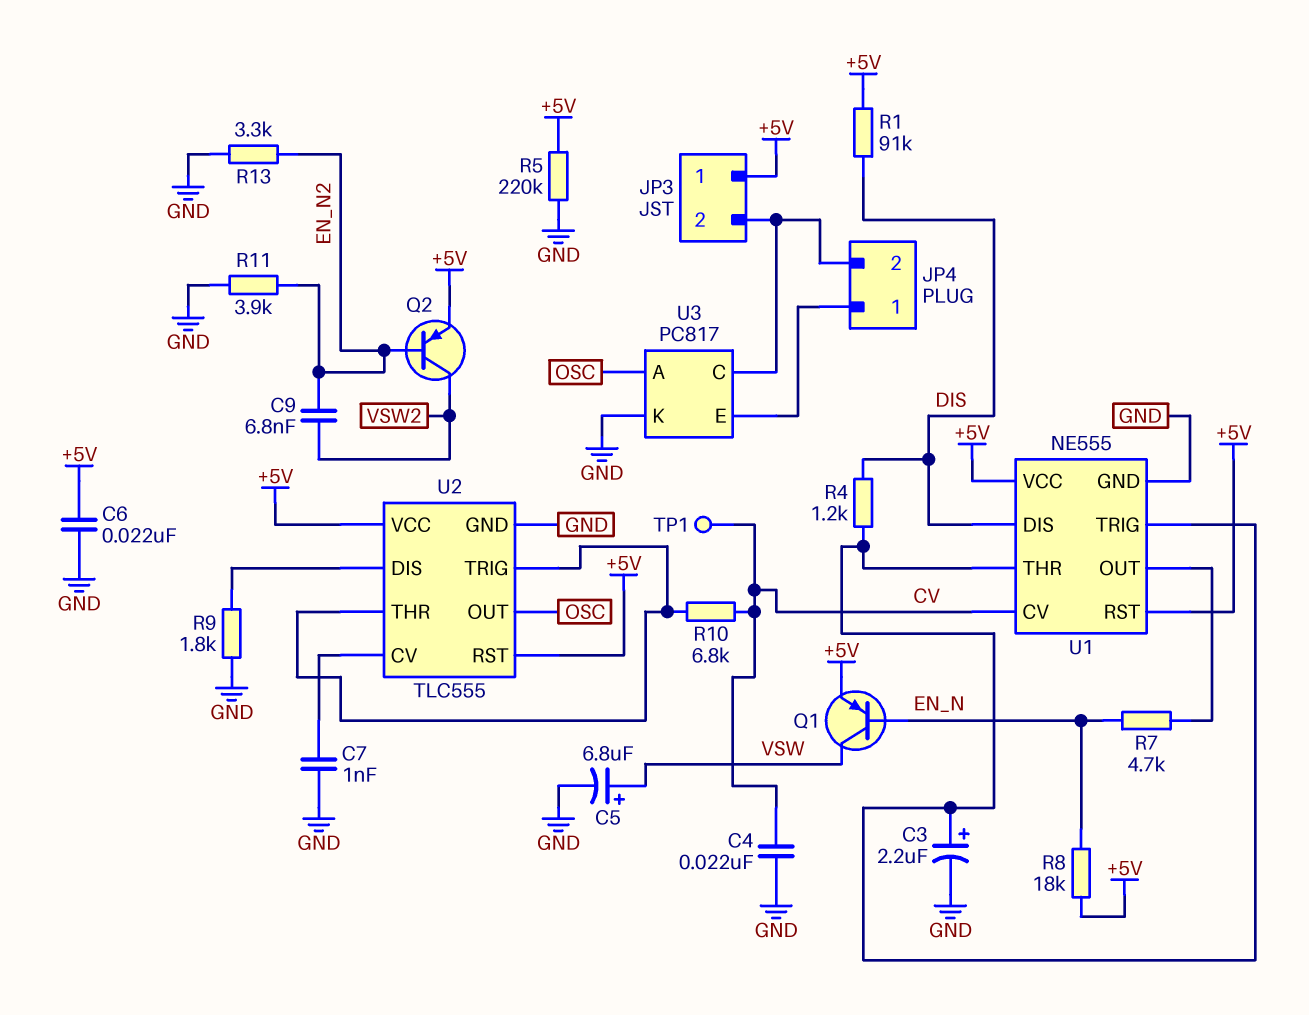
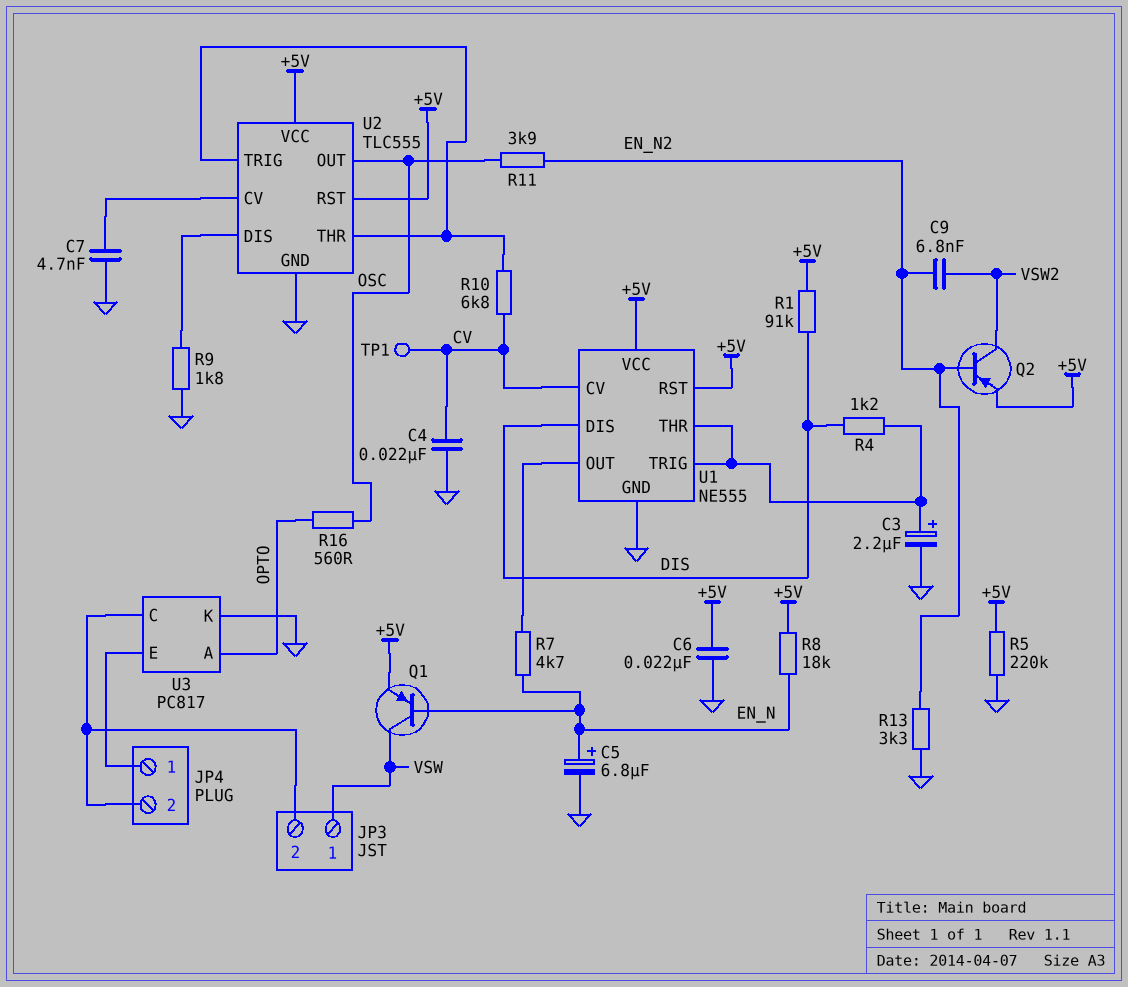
C5: 6.8uF (plus VSW, minus GND) -> 6.8uF (plus EN_N, minus GND)
C7: 1nF (GND, U2/CV) -> 4.7nF (GND, U2/CV)
JP3 pin 1: +5V -> VSW
R11: 3.9k (EN_N2, GND) -> 3.9k (EN_N2, OSC)
R16: none -> 560 (OPTO, OSC)
U3 pin A: OSC -> OPTO

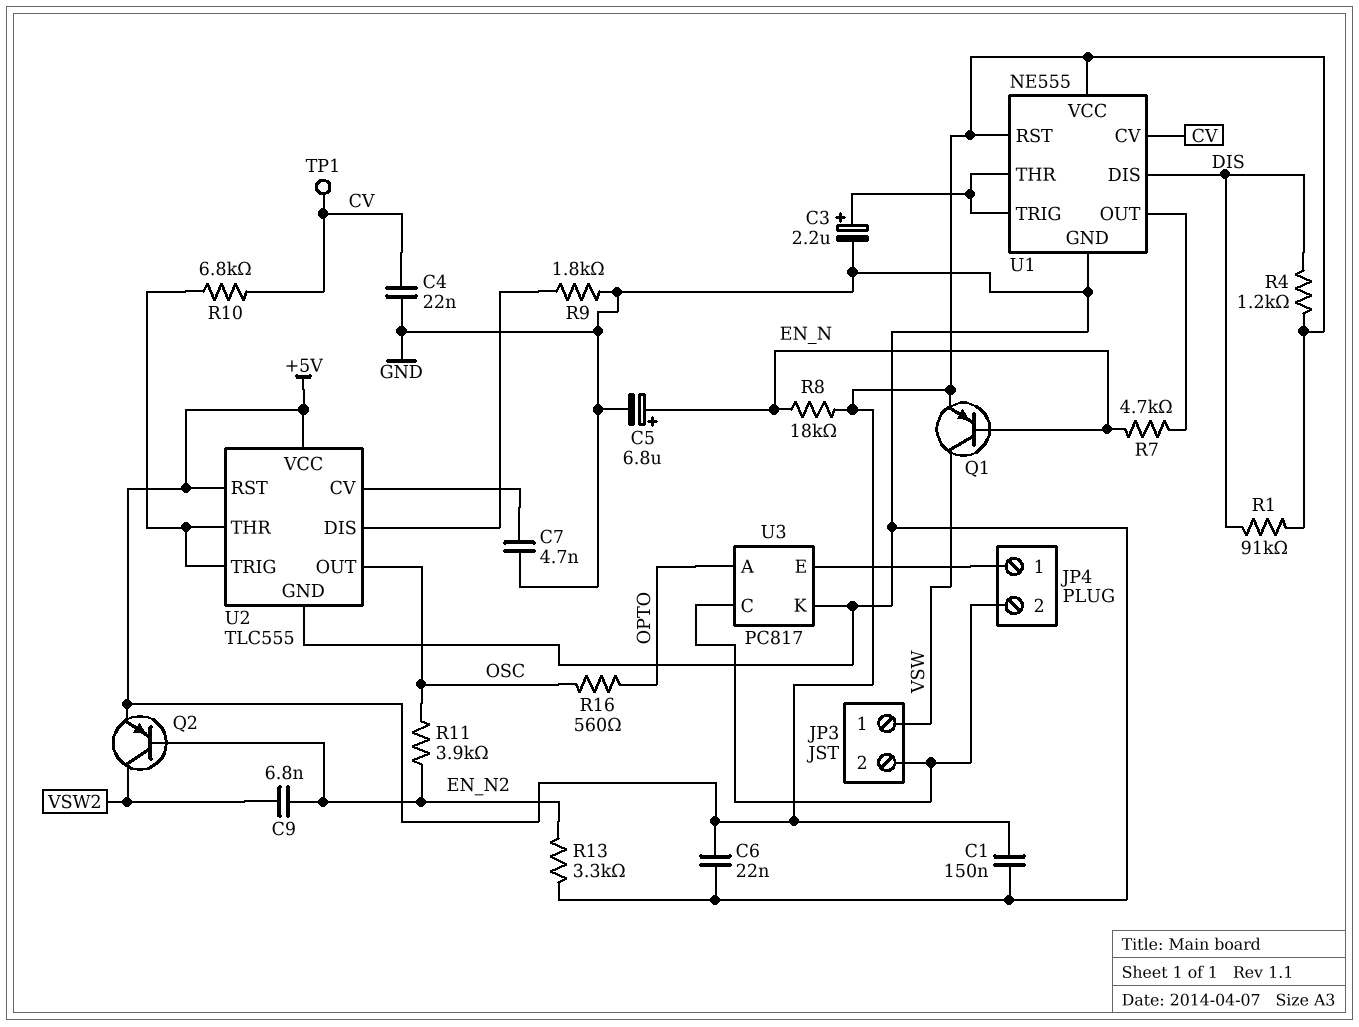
C1: none -> 150nF (+5V, GND)
R4: 1.2k (DIS, U1/THR) -> 1.2k (+5V, DIS)
R5: 220k (+5V, GND) -> none

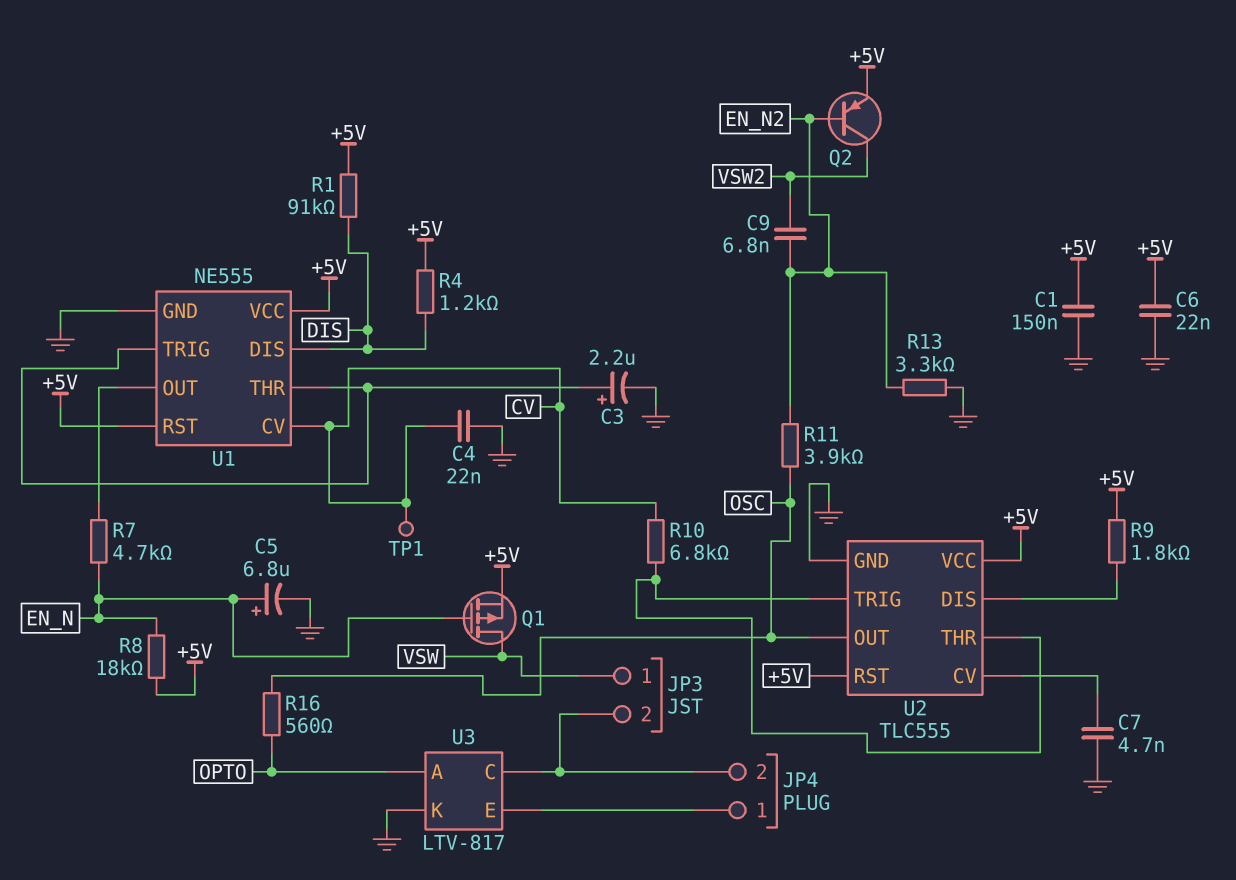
Q1: PNP (B EN_N, C VSW, E +5V) -> PMOS (G EN_N, D VSW, S +5V)
R9: 1.8k (GND, U2/DIS) -> 1.8k (+5V, U2/DIS)
U3: PC817 -> LTV-817

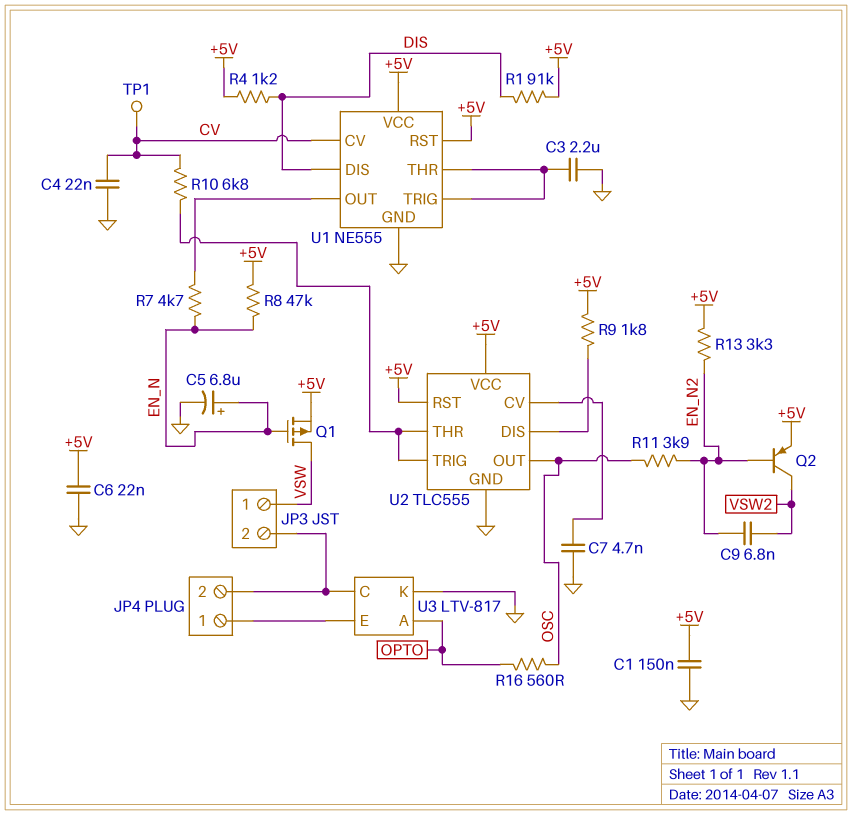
C3: 2.2uF (plus U1/THR, minus GND) -> 2.2uF (GND, U1/THR)
R8: 18k (+5V, EN_N) -> 47k (+5V, EN_N)
R13: 3.3k (EN_N2, GND) -> 3.3k (+5V, EN_N2)

